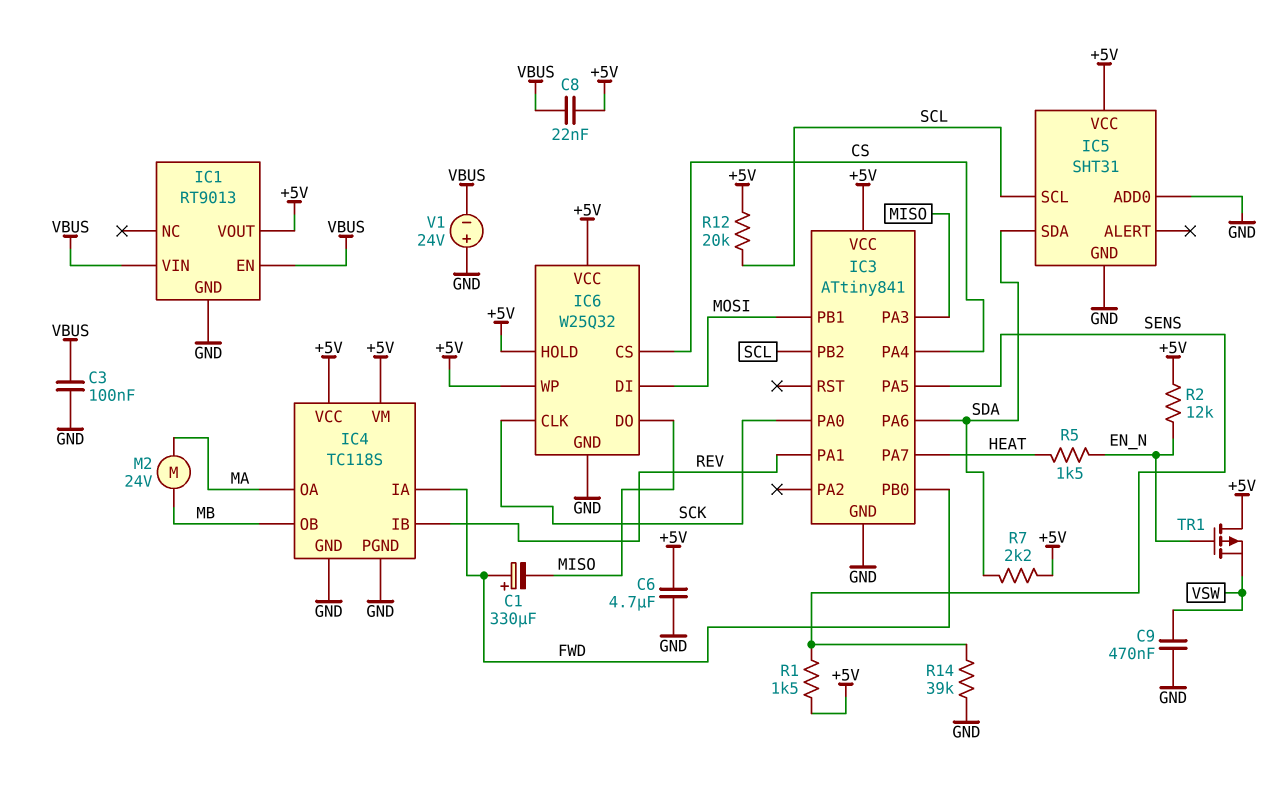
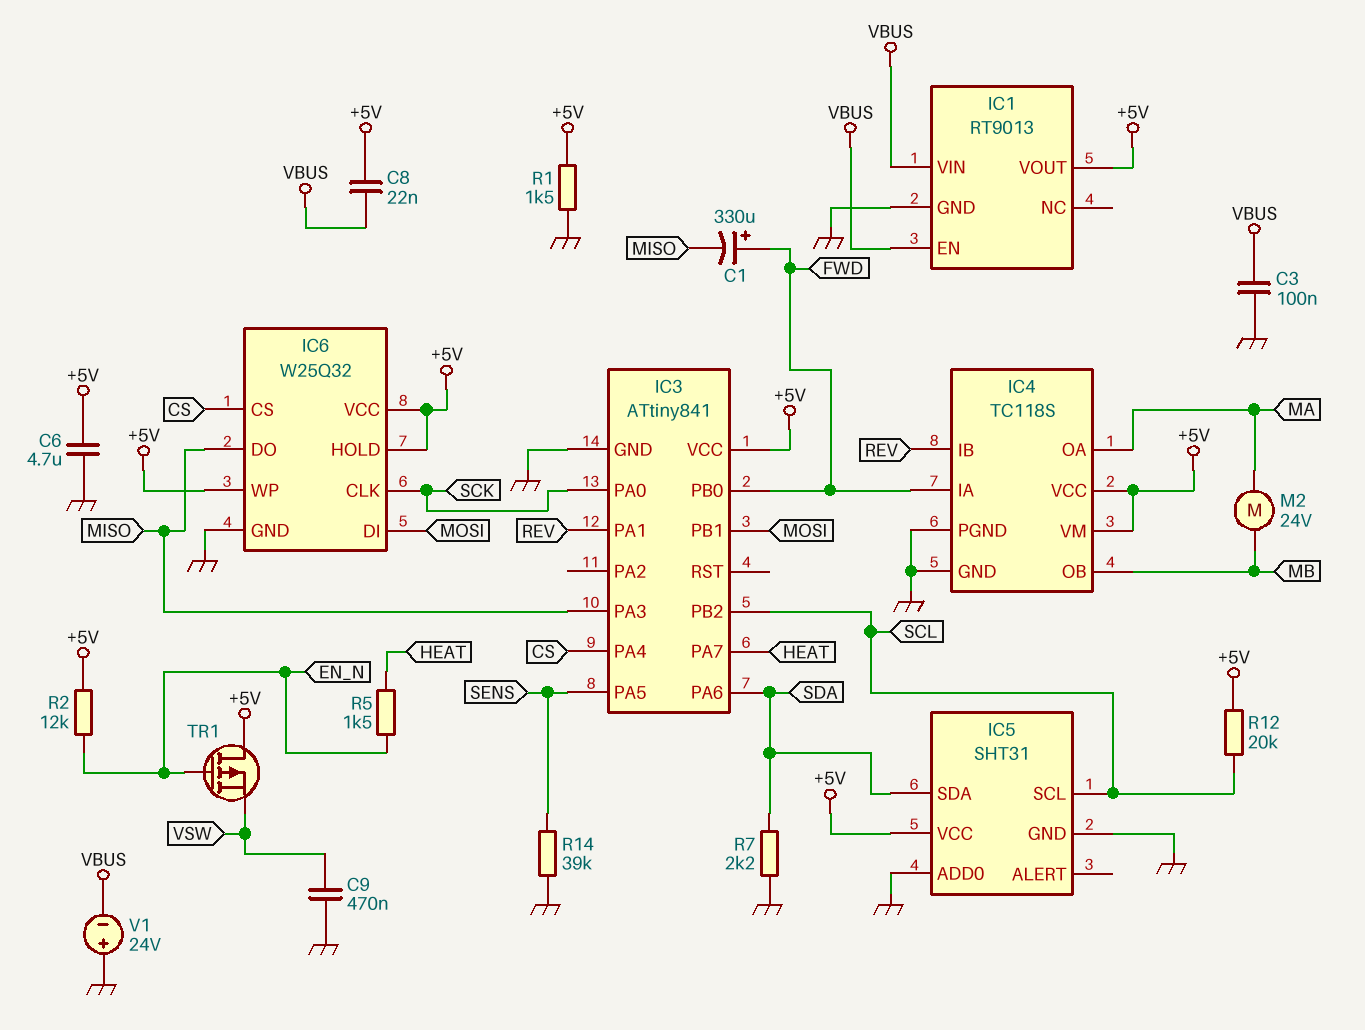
R1: 1.5k (+5V, SENS) -> 1.5k (+5V, GND)
R7: 2.2k (+5V, SDA) -> 2.2k (GND, SDA)

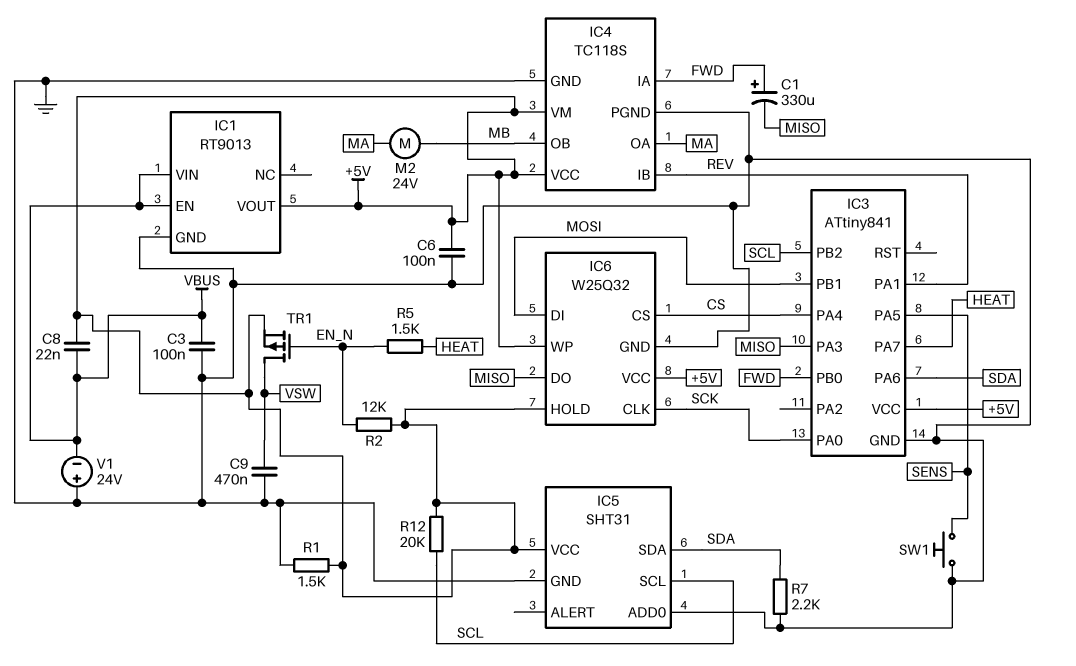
C6: 4.7uF (+5V, GND) -> 100nF (+5V, GND)
R14: 39k (GND, SENS) -> none
SW1: none -> button (GND, SENS)
TR1: PMOS (G EN_N, D +5V, S VSW) -> PMOS (G EN_N, D VSW, S +5V)

